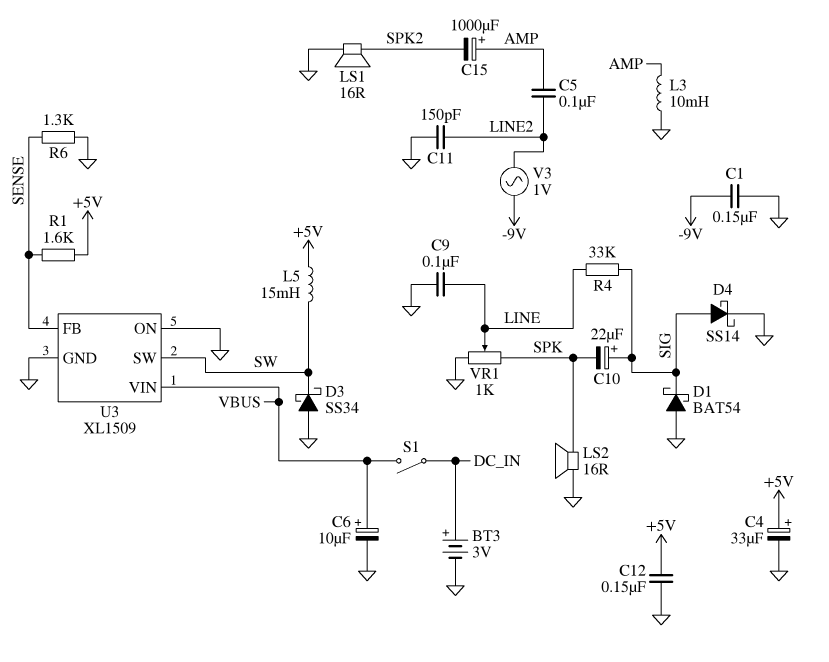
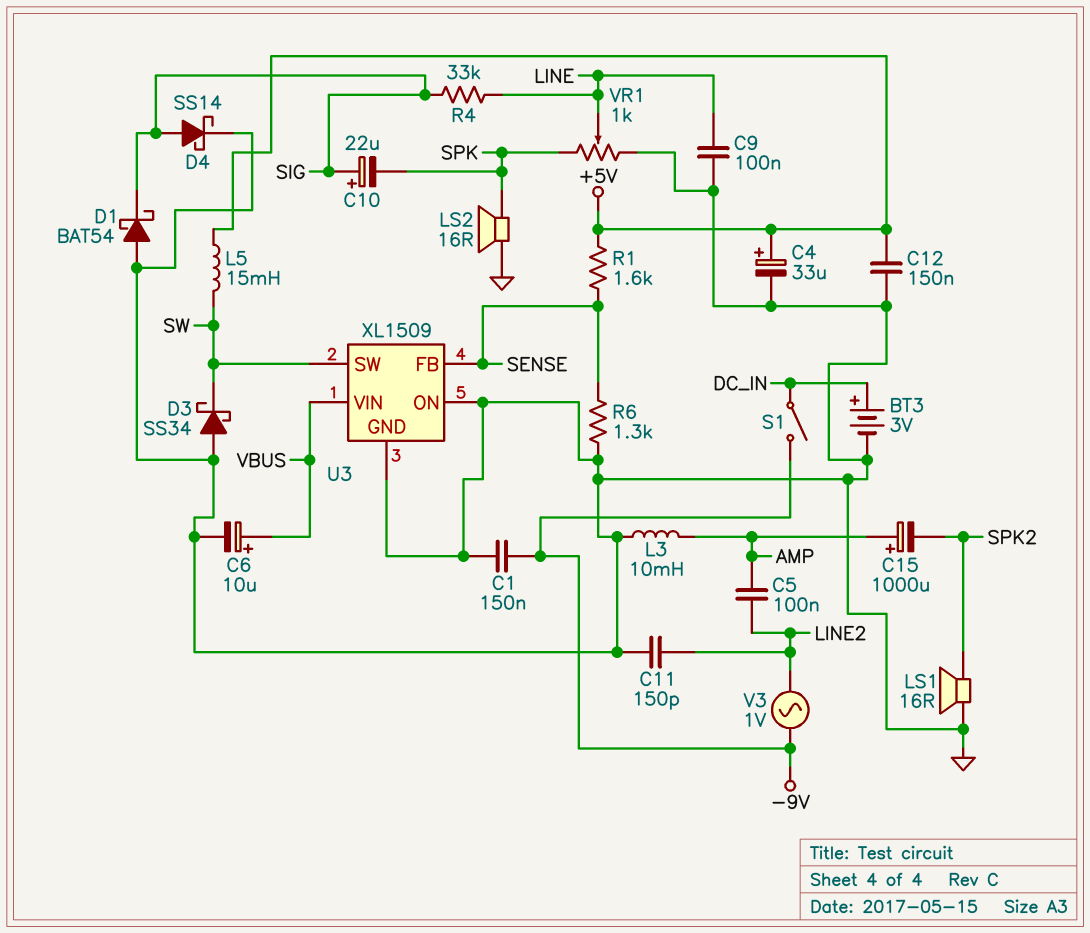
S1: switch (DC_IN, VBUS) -> switch (-9V, DC_IN)

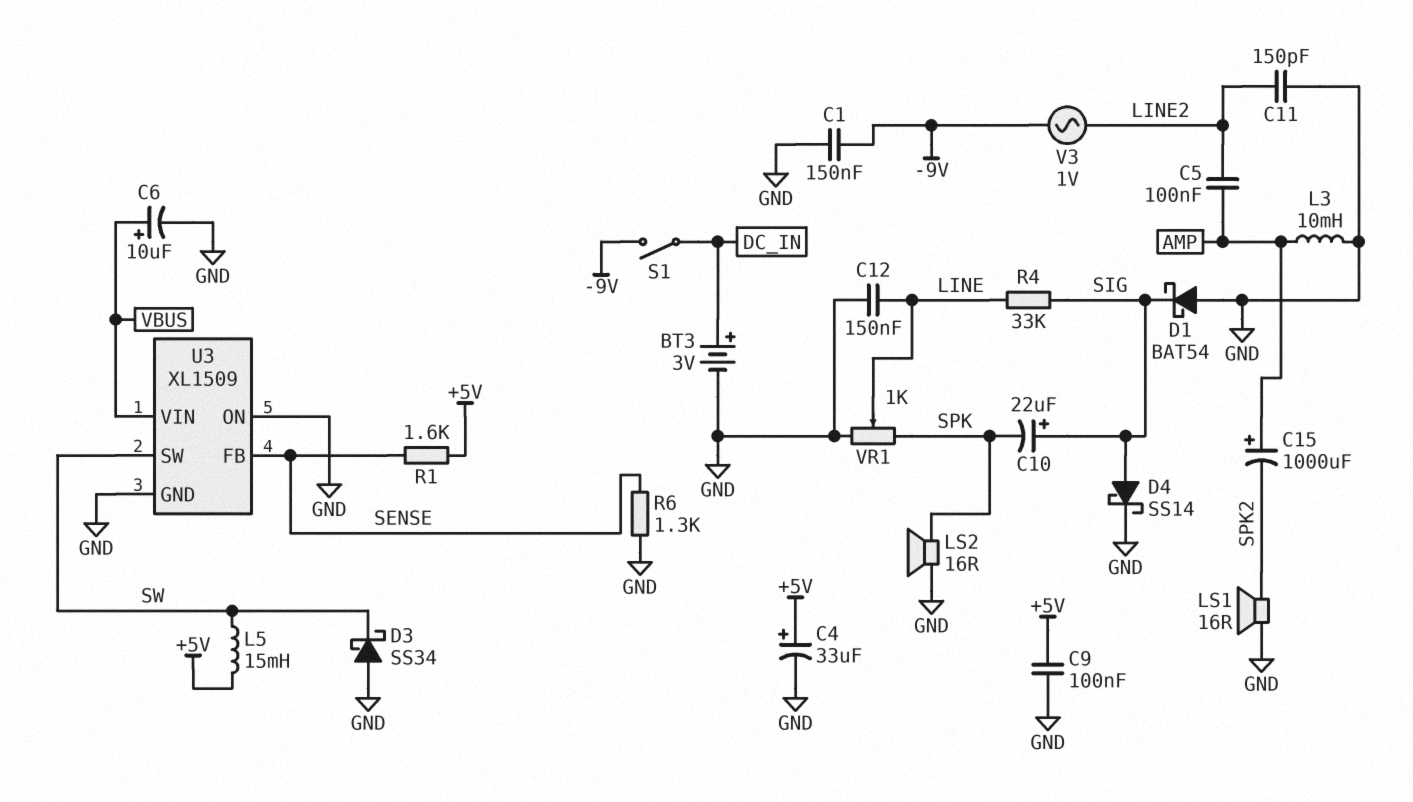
C9: 100nF (GND, LINE) -> 100nF (+5V, GND)
C12: 150nF (+5V, GND) -> 150nF (GND, LINE)

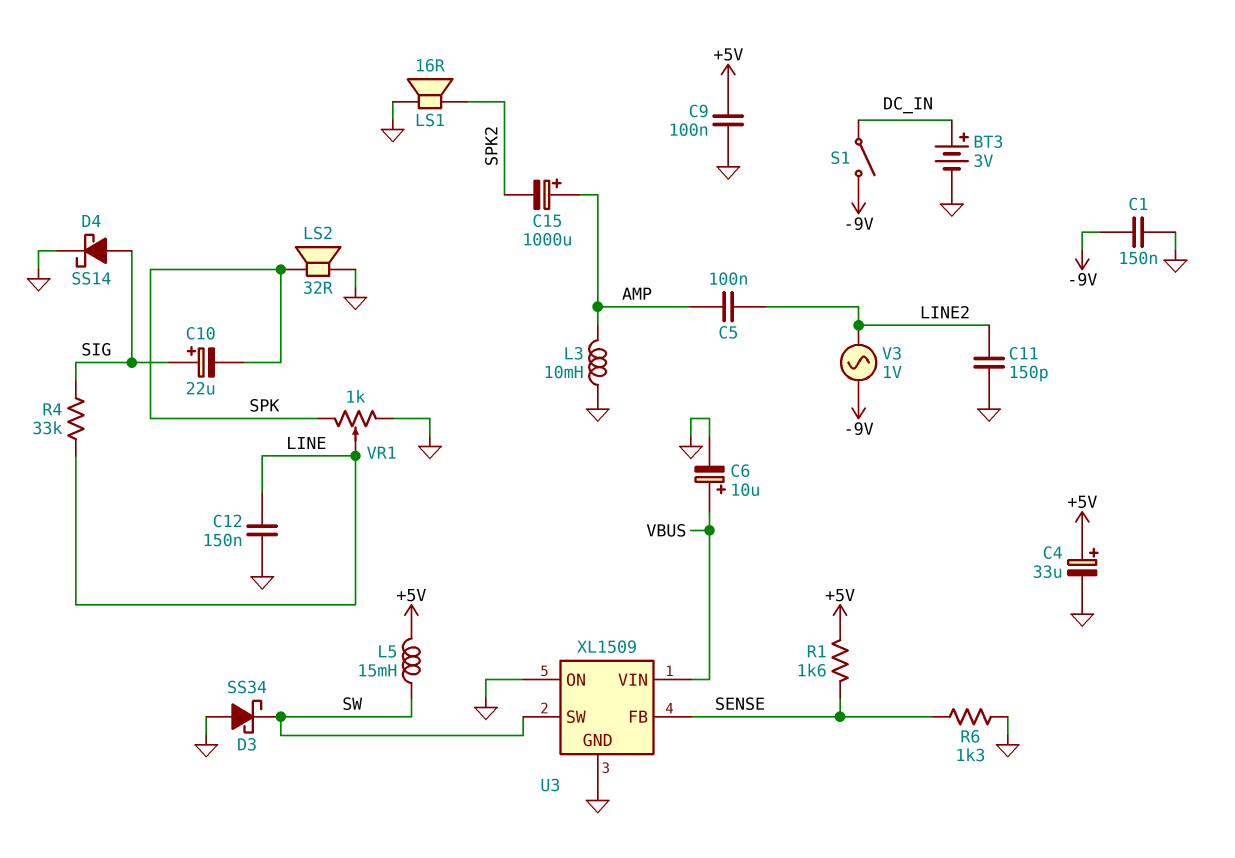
D1: schottky BAT54 (A GND, K SIG) -> none
LS2: speaker 16R (GND, SPK) -> speaker 32R (GND, SPK)

